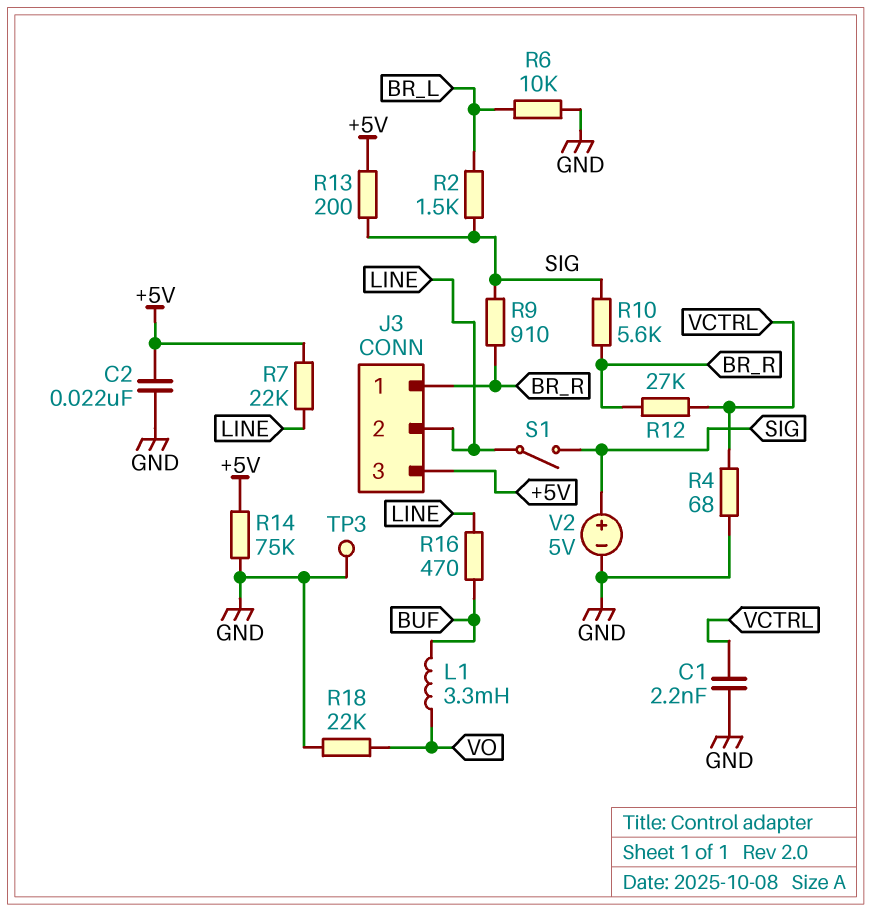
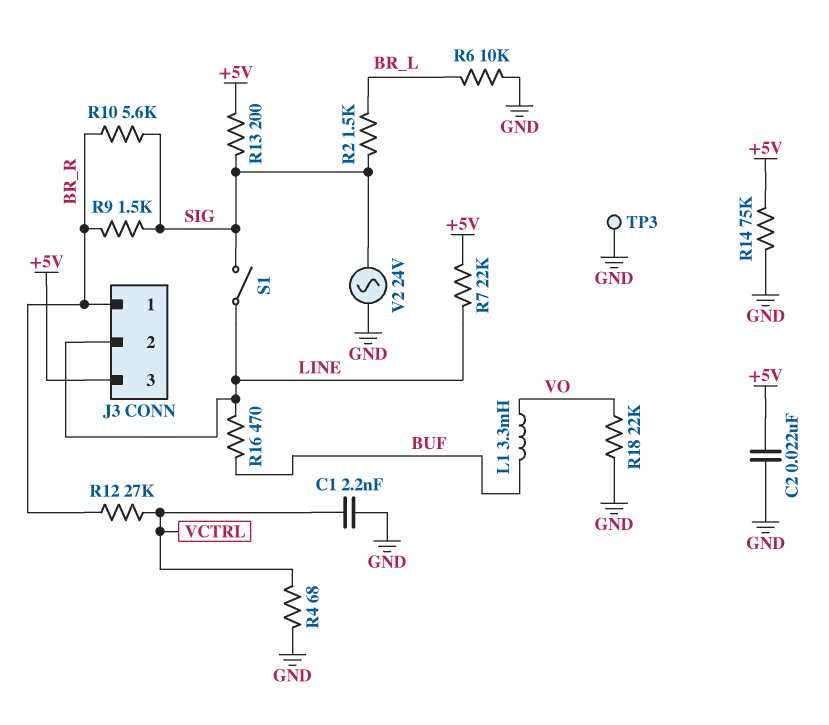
R9: 910 (BR_R, SIG) -> 1.5k (BR_R, SIG)
V2: 5V (plus SIG, minus GND) -> AC 24V (GND, SIG)

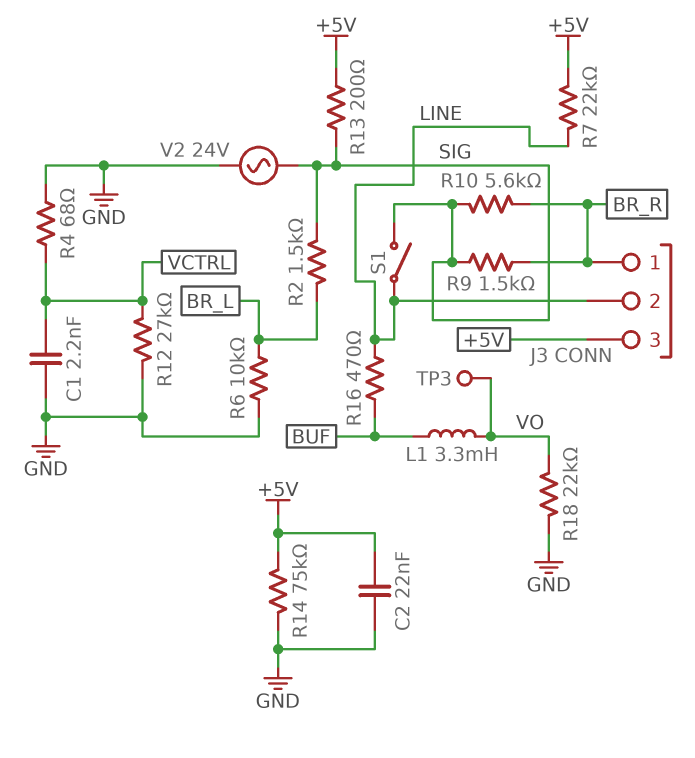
R12: 27k (BR_R, VCTRL) -> 27k (GND, VCTRL)
TP3: test point (GND) -> test point (VO)

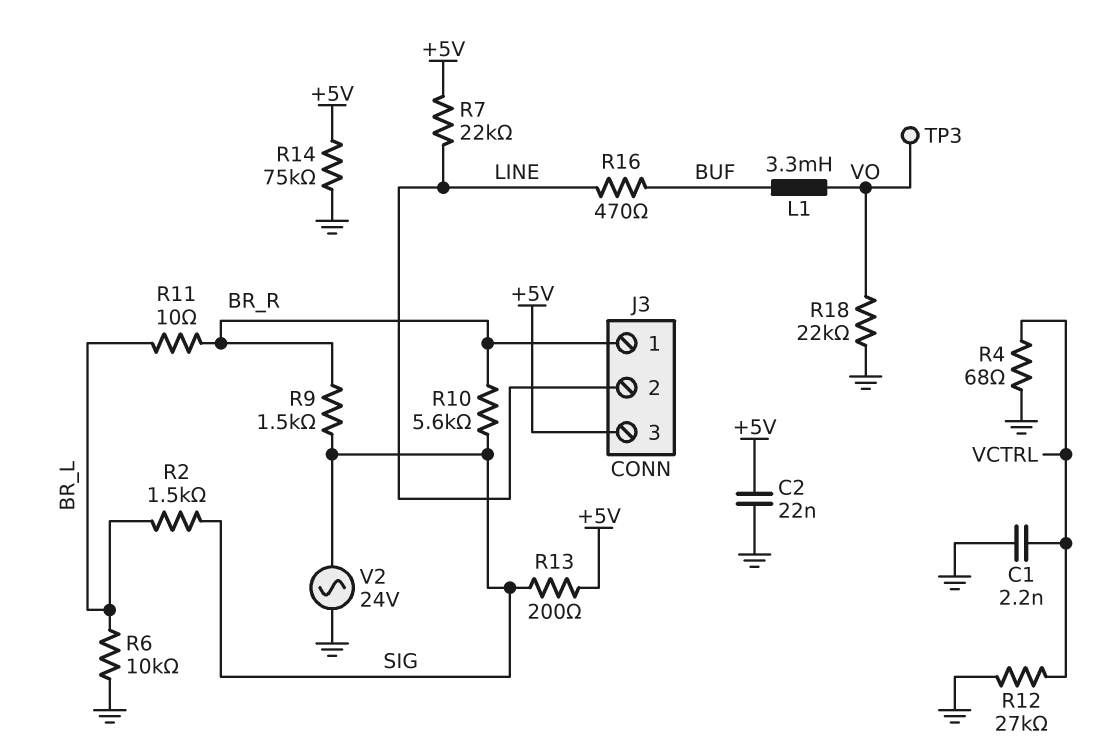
R11: none -> 10 (BR_L, BR_R)
S1: switch (LINE, SIG) -> none

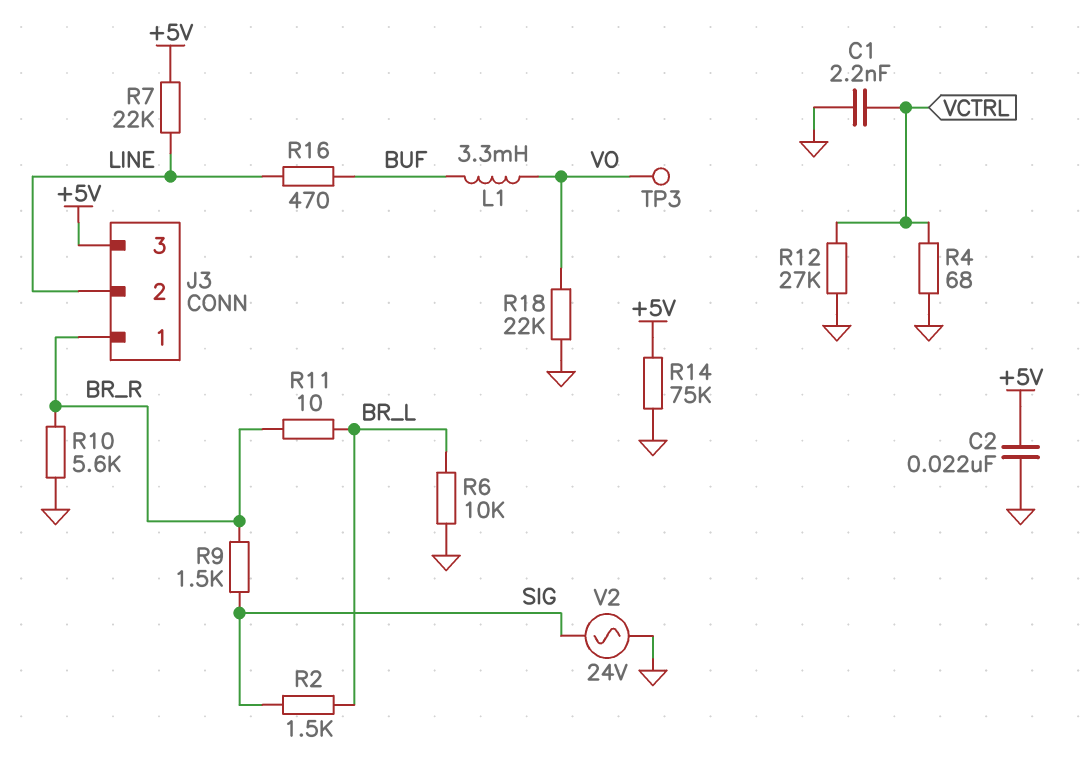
R10: 5.6k (BR_R, SIG) -> 5.6k (BR_R, GND)
R13: 200 (+5V, SIG) -> none

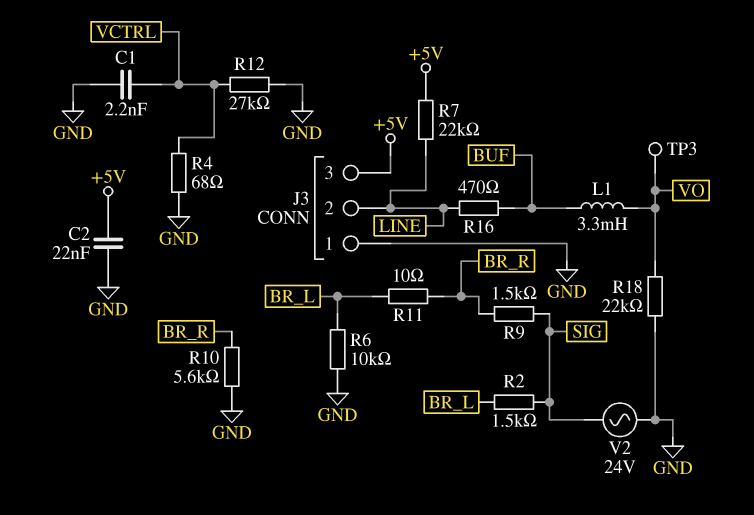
J3 pin 1: BR_R -> GND
R14: 75k (+5V, GND) -> none

